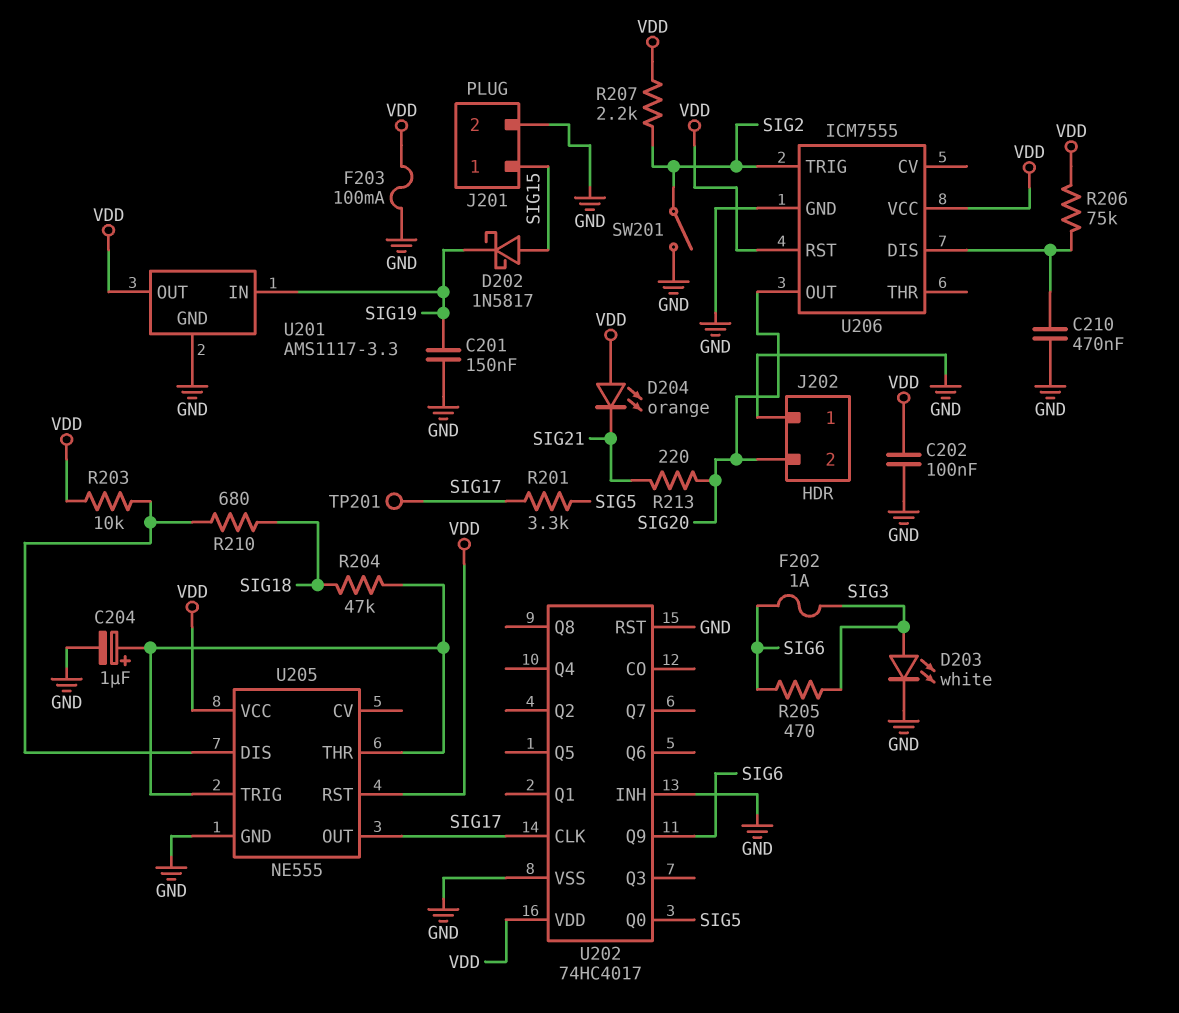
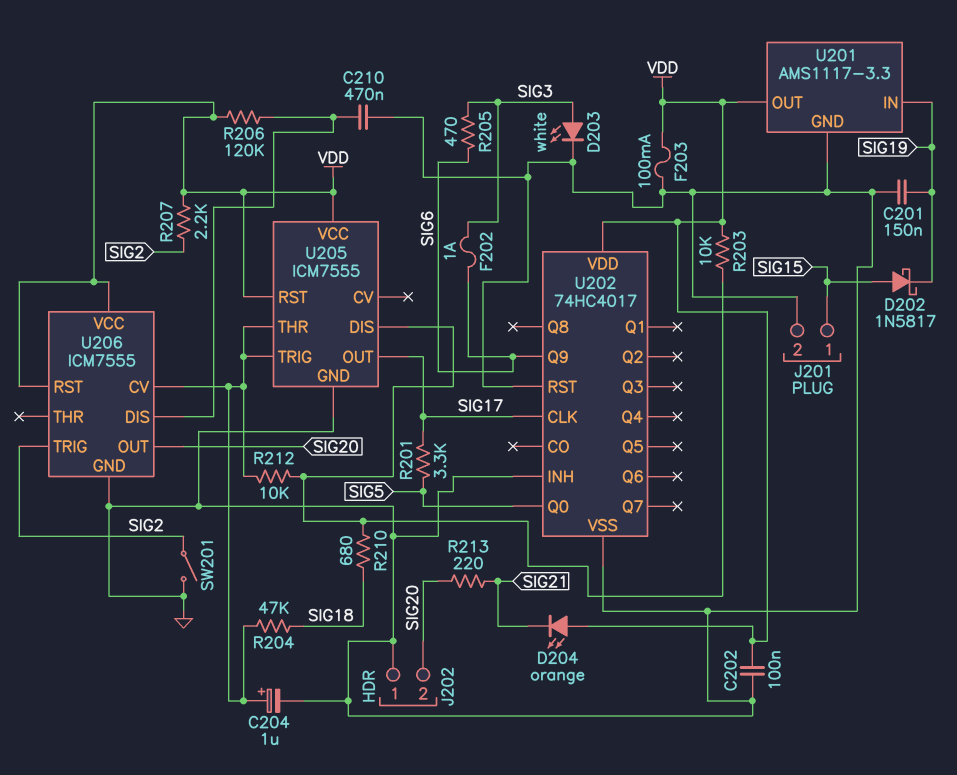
R206: 75k (U206/DIS, VDD) -> 120k (U206/DIS, VDD)
R212: none -> 10k (U205/DIS, U205/THR)
TP201: test point (SIG17) -> none
U205: NE555 -> ICM7555
U206 pin CV: none -> U205/THR

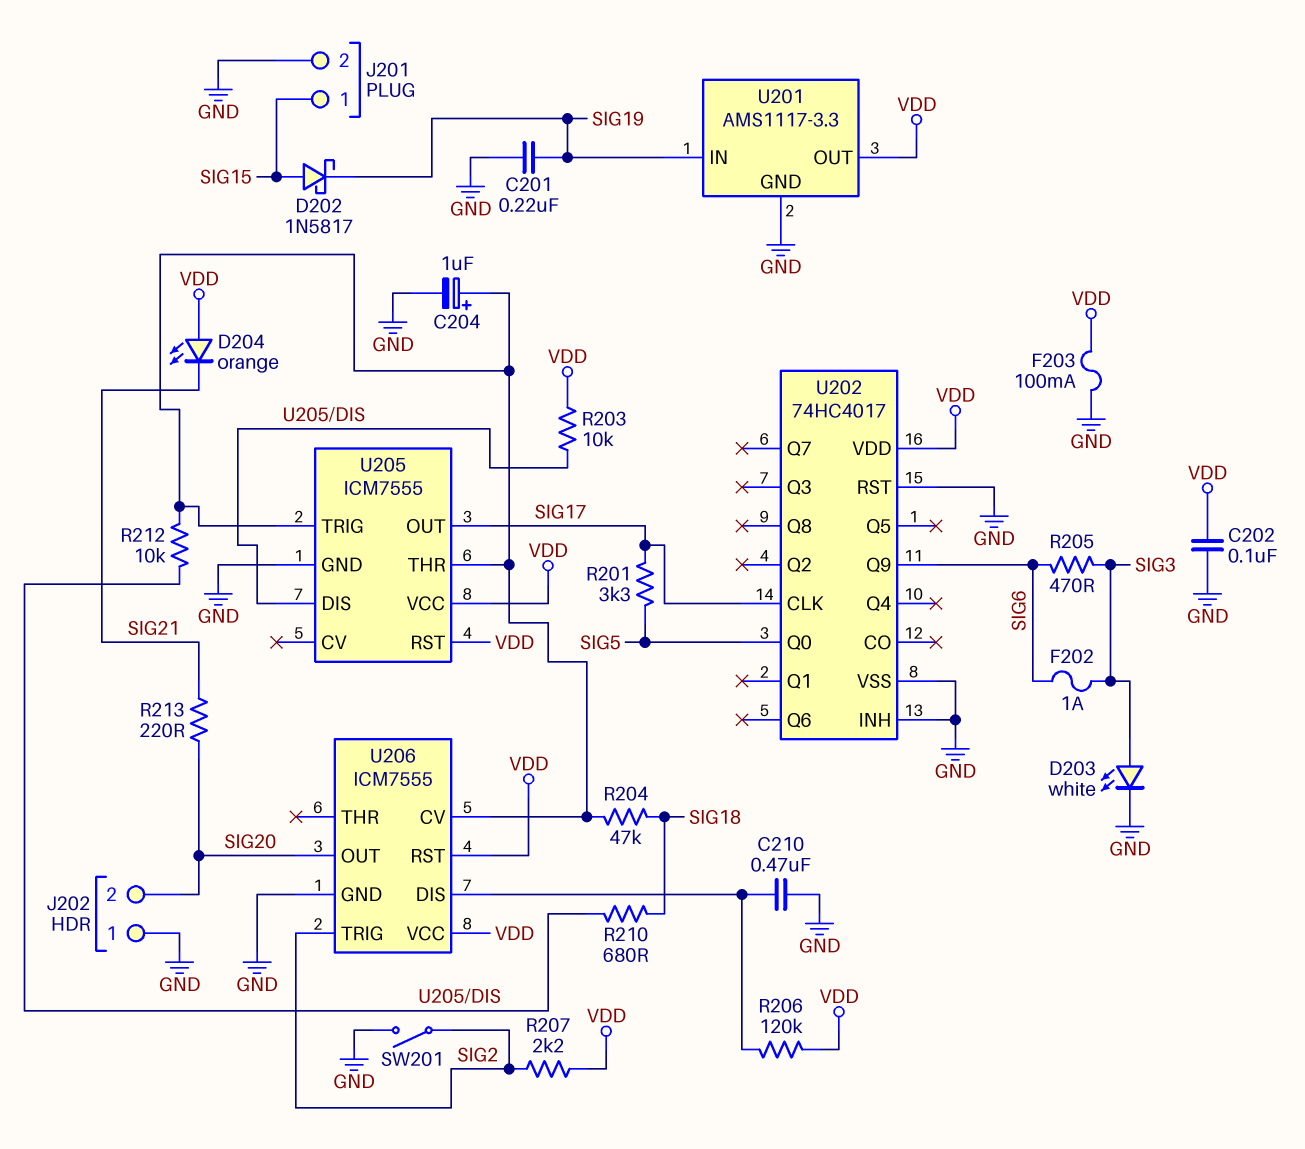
C201: 150nF (GND, SIG19) -> 220nF (GND, SIG19)

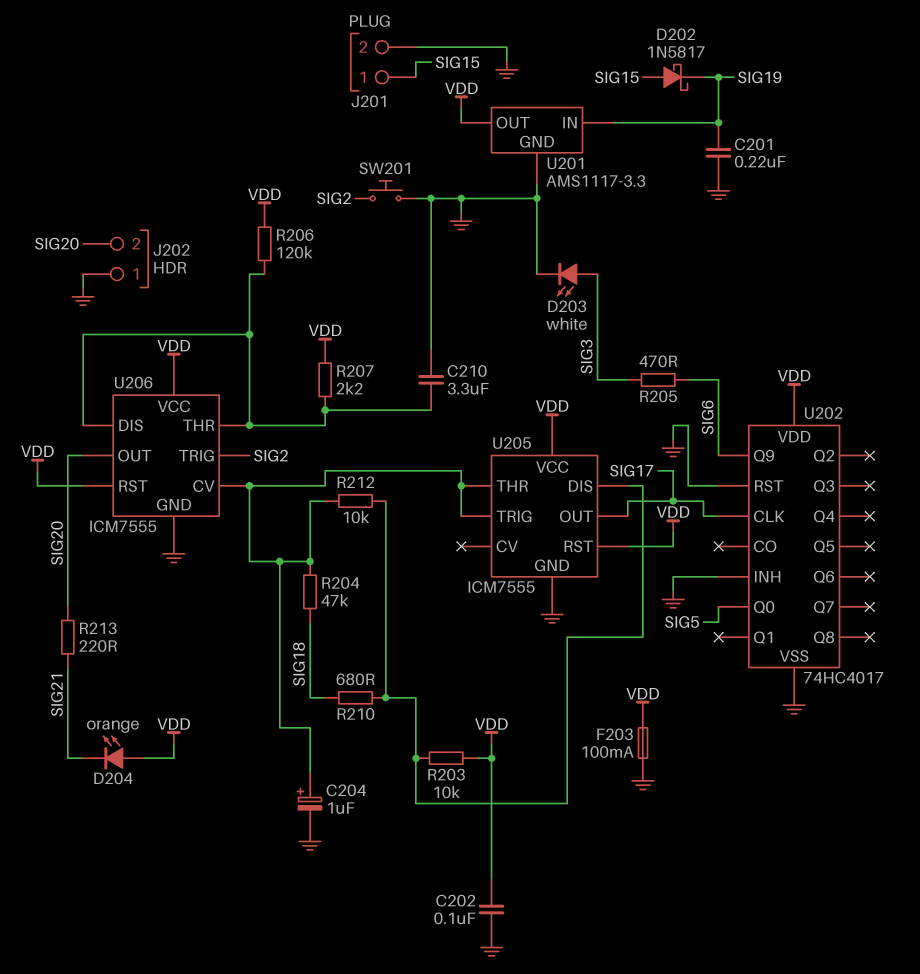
C210: 470nF (GND, U206/DIS) -> 3.3uF (GND, U206/DIS)
F202: 1A (SIG3, SIG6) -> none
R201: 3.3k (SIG5, SIG17) -> none
R207: 2.2k (SIG2, VDD) -> 2.2k (U206/DIS, VDD)
SW201: switch (GND, SIG2) -> button (GND, SIG2)
U206 pin THR: none -> U206/DIS

